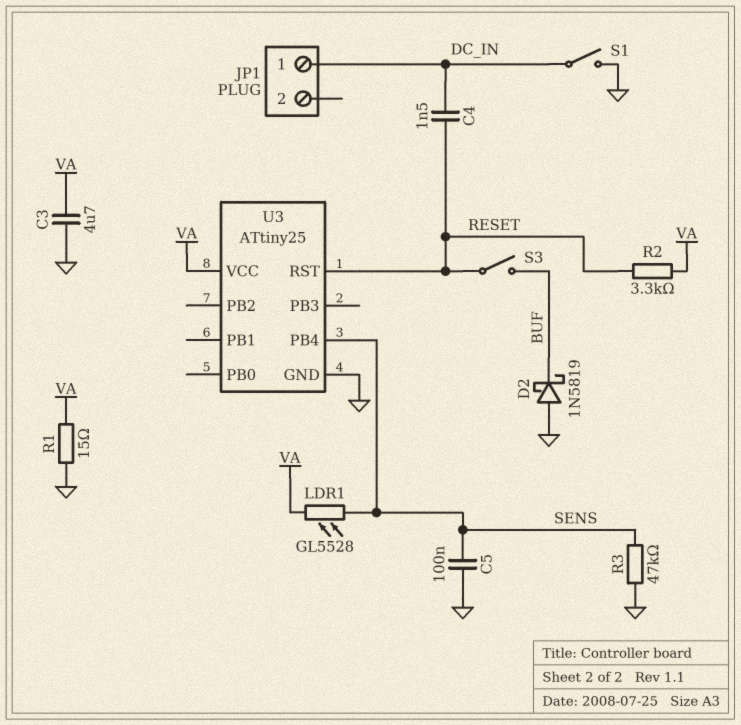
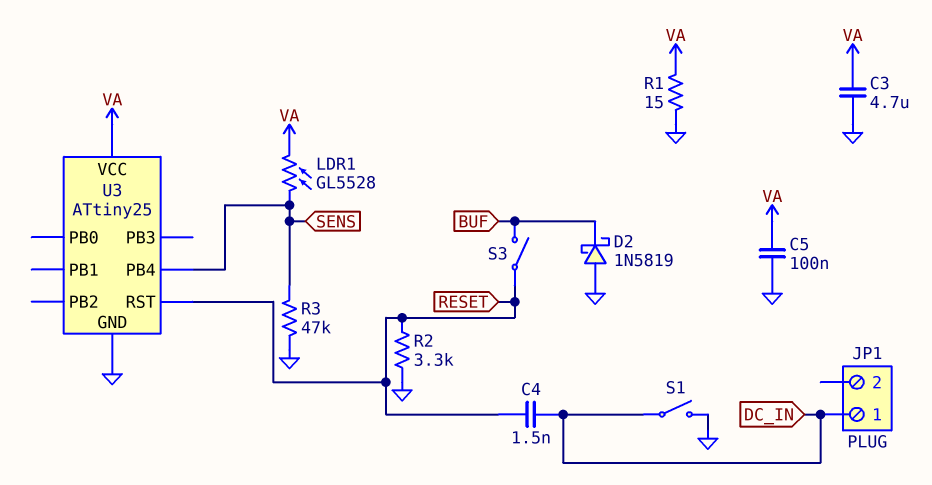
C5: 100nF (GND, SENS) -> 100nF (GND, VA)
R2: 3.3k (RESET, VA) -> 3.3k (GND, RESET)

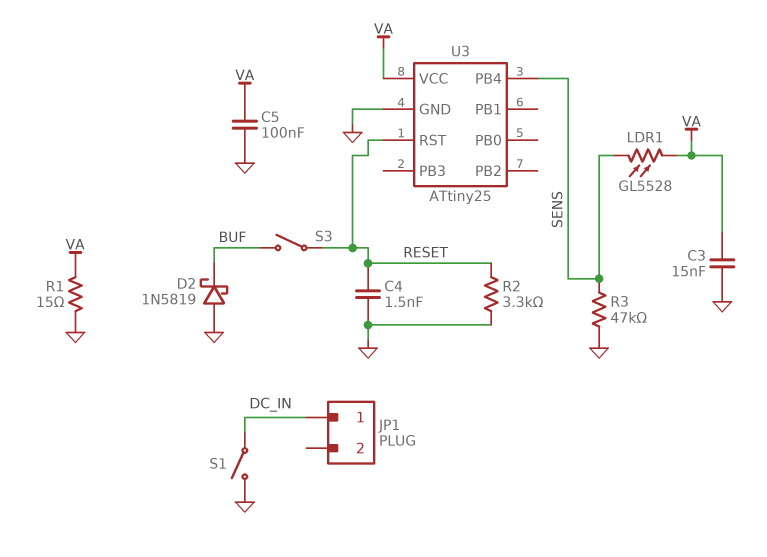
C3: 4.7uF (GND, VA) -> 15nF (GND, VA)
C4: 1.5nF (DC_IN, RESET) -> 1.5nF (GND, RESET)

